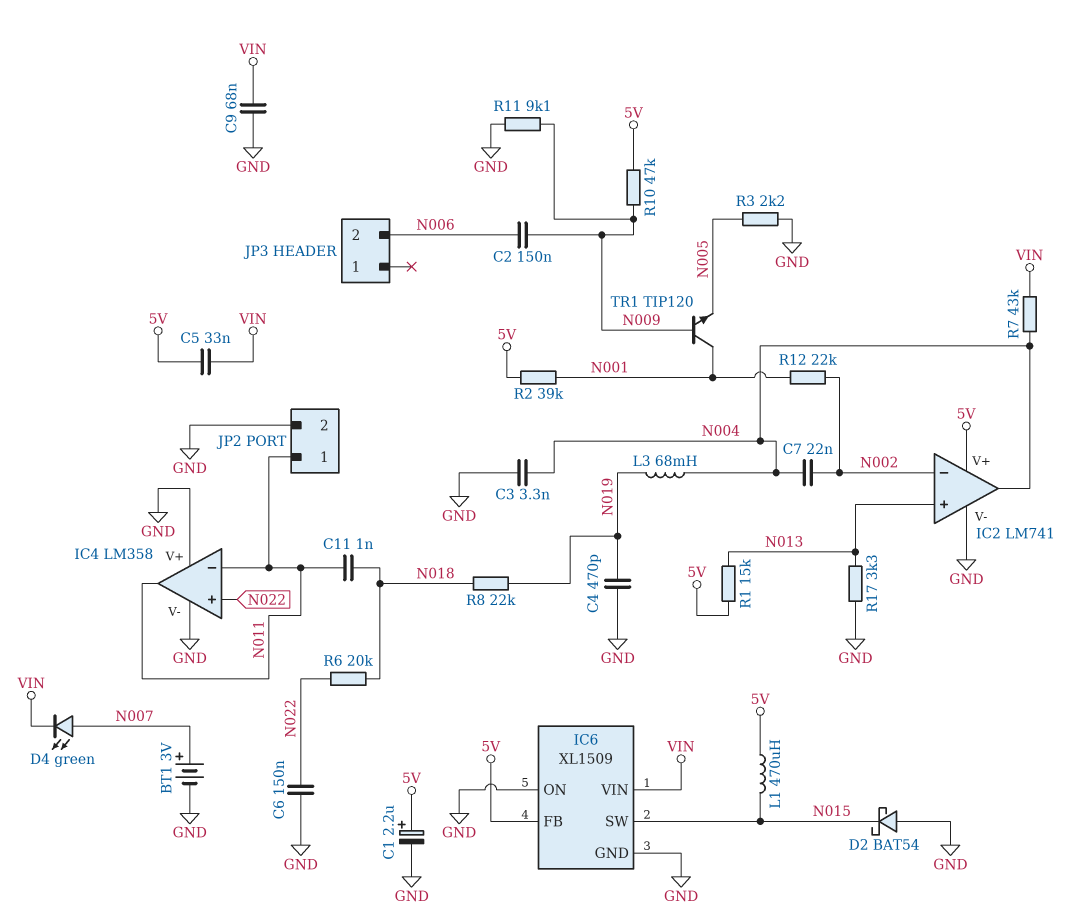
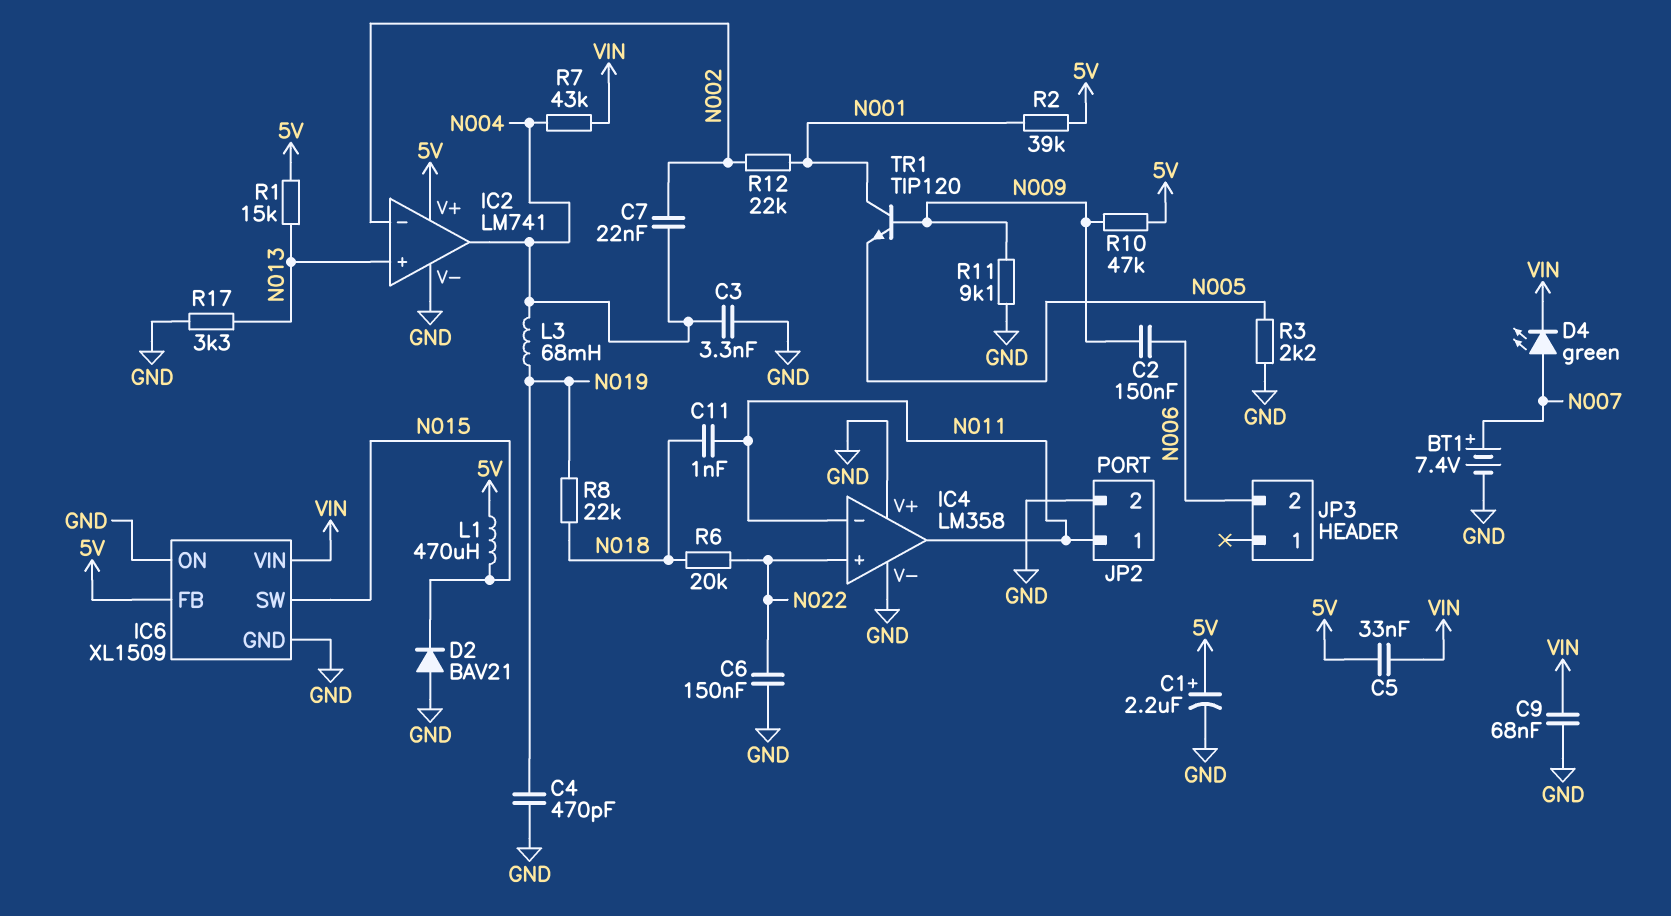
BT1: 3V (plus N007, minus GND) -> 7.4V (plus N007, minus GND)
D2: schottky BAT54 (A GND, K N015) -> diode BAV21 (A GND, K N015)

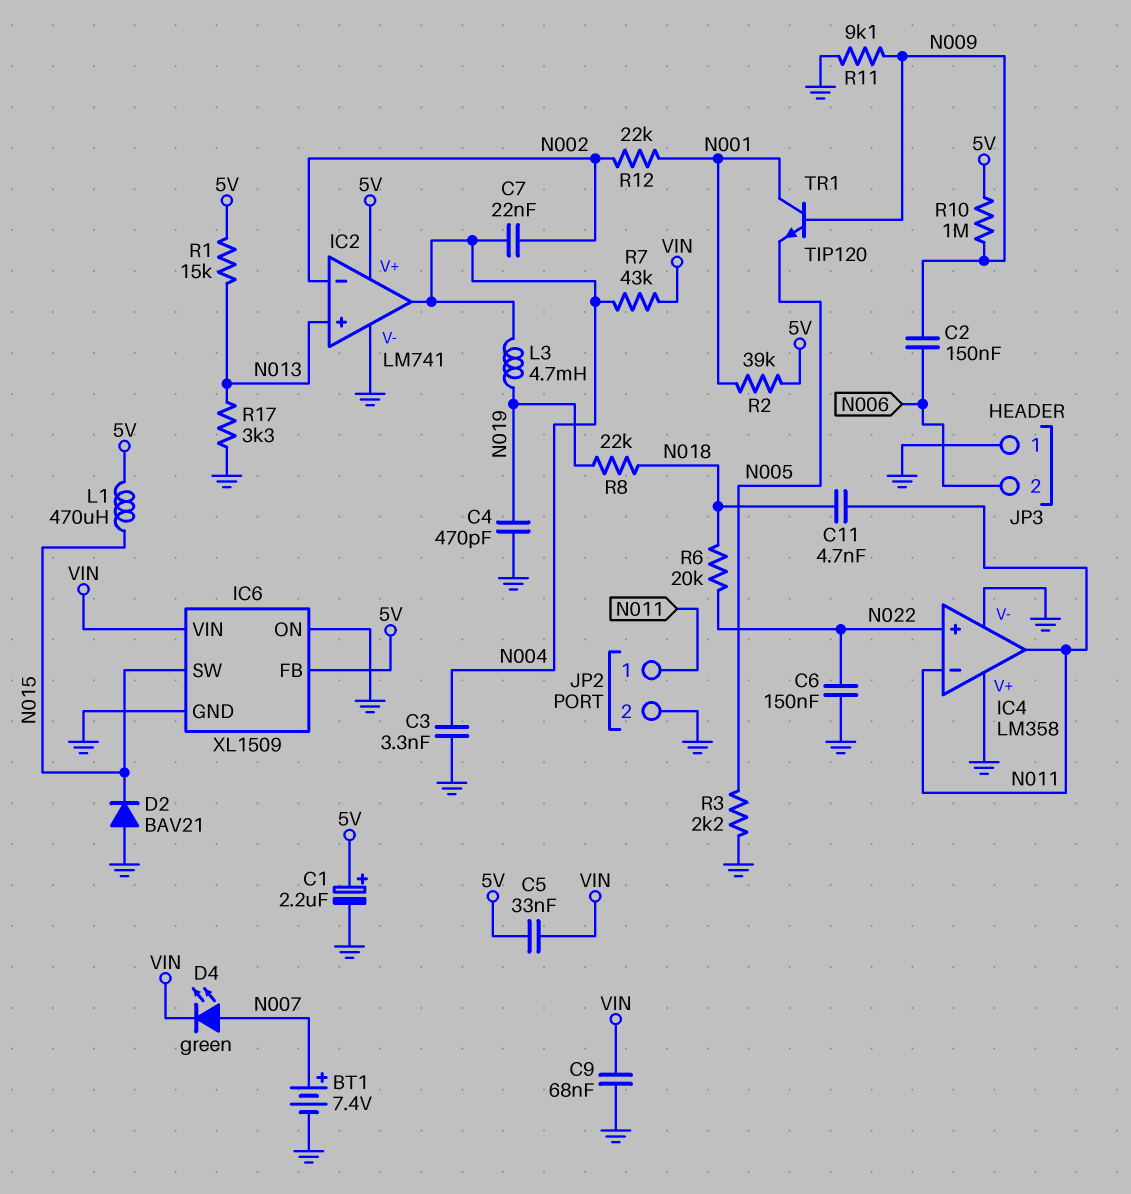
C11: 1nF (N011, N018) -> 4.7nF (N011, N018)
JP3 pin 1: none -> GND
L3: 68mH (N004, N019) -> 4.7mH (N004, N019)
R10: 47k (5V, N009) -> 1M (5V, N009)

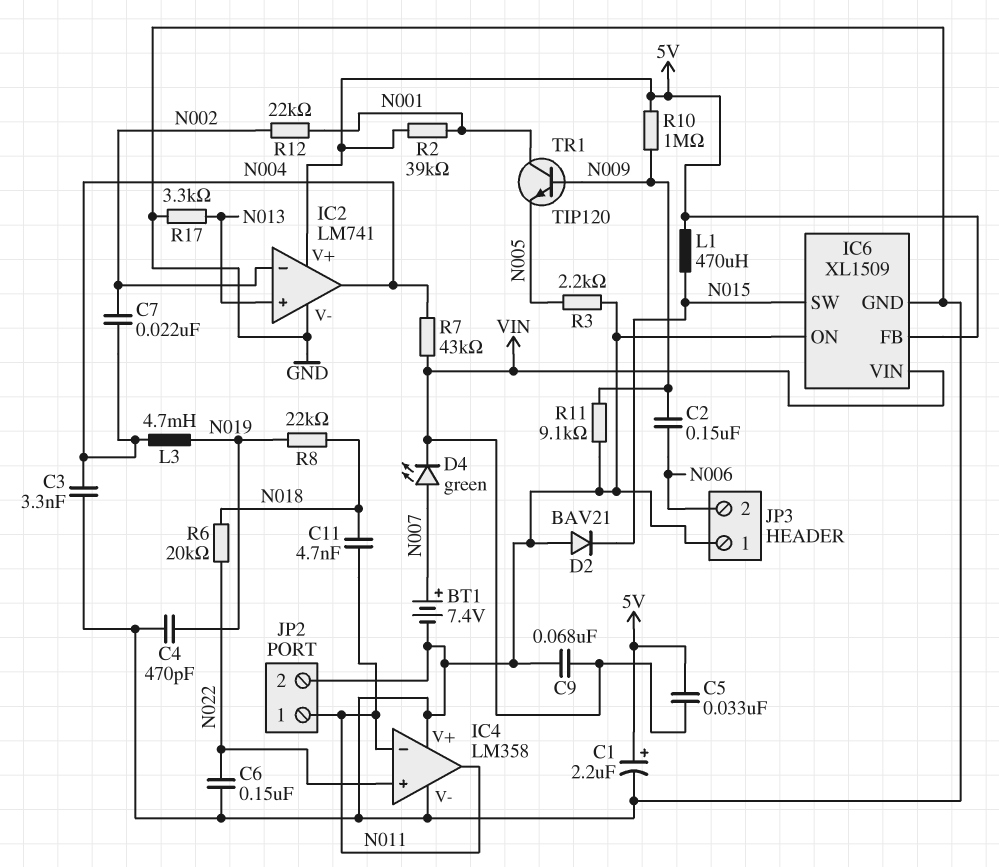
R1: 15k (5V, N013) -> none

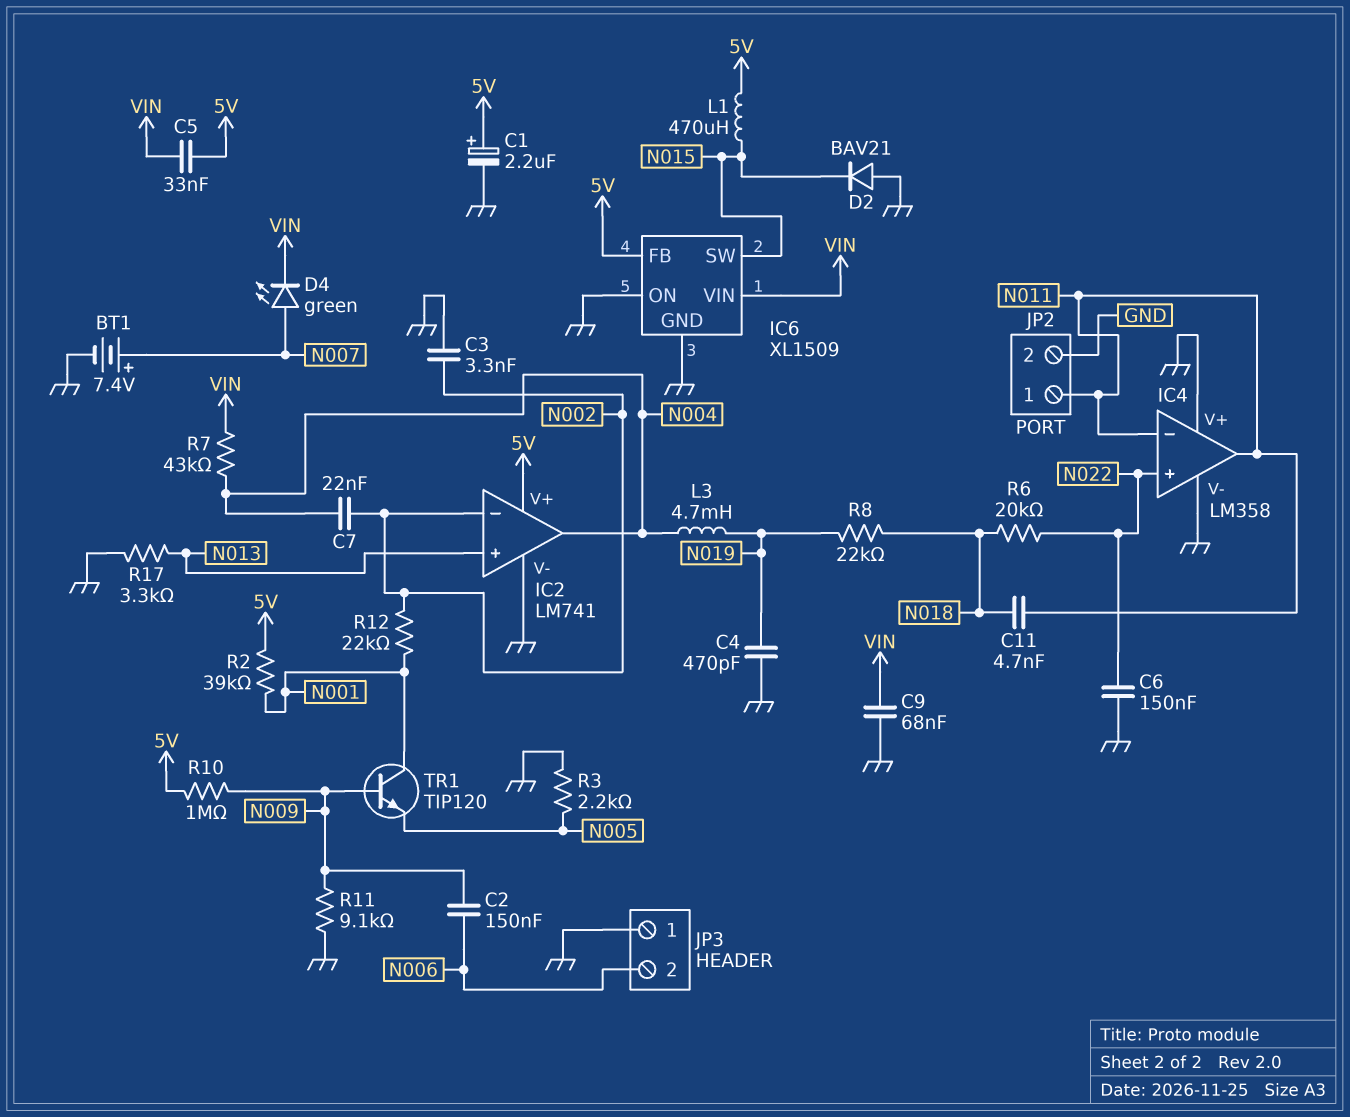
C3: 3.3nF (GND, N004) -> 3.3nF (GND, N002)

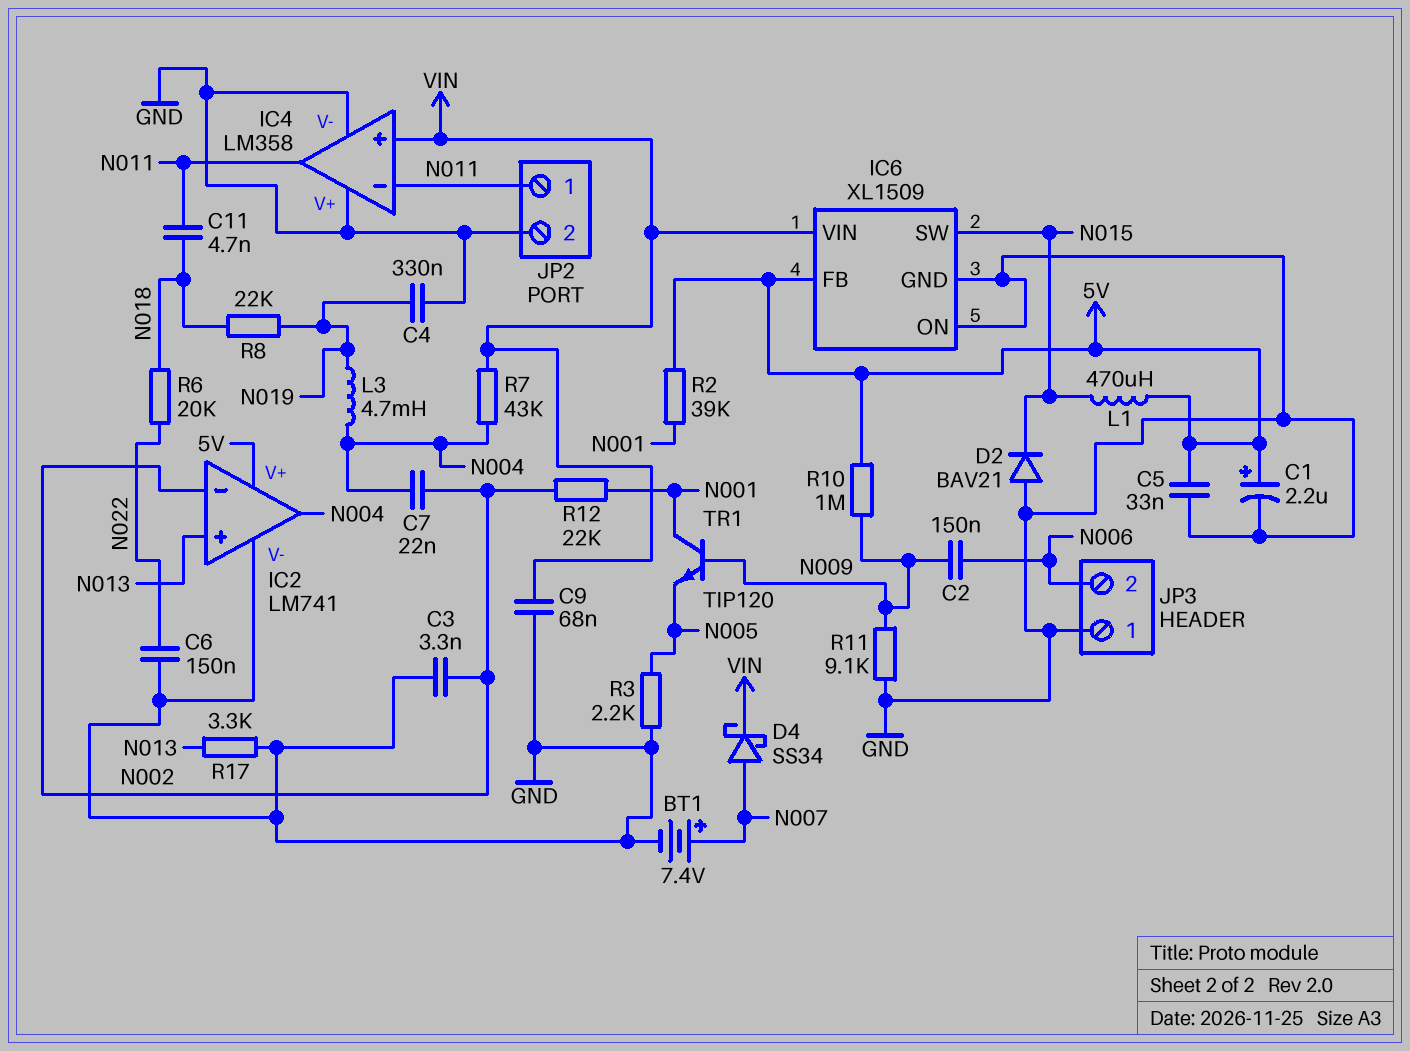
C4: 470pF (GND, N019) -> 330nF (GND, N019)
C5: 33nF (5V, VIN) -> 33nF (5V, GND)
D4: LED green (A N007, K VIN) -> schottky SS34 (A N007, K VIN)
IC4 pin in+: N022 -> VIN

